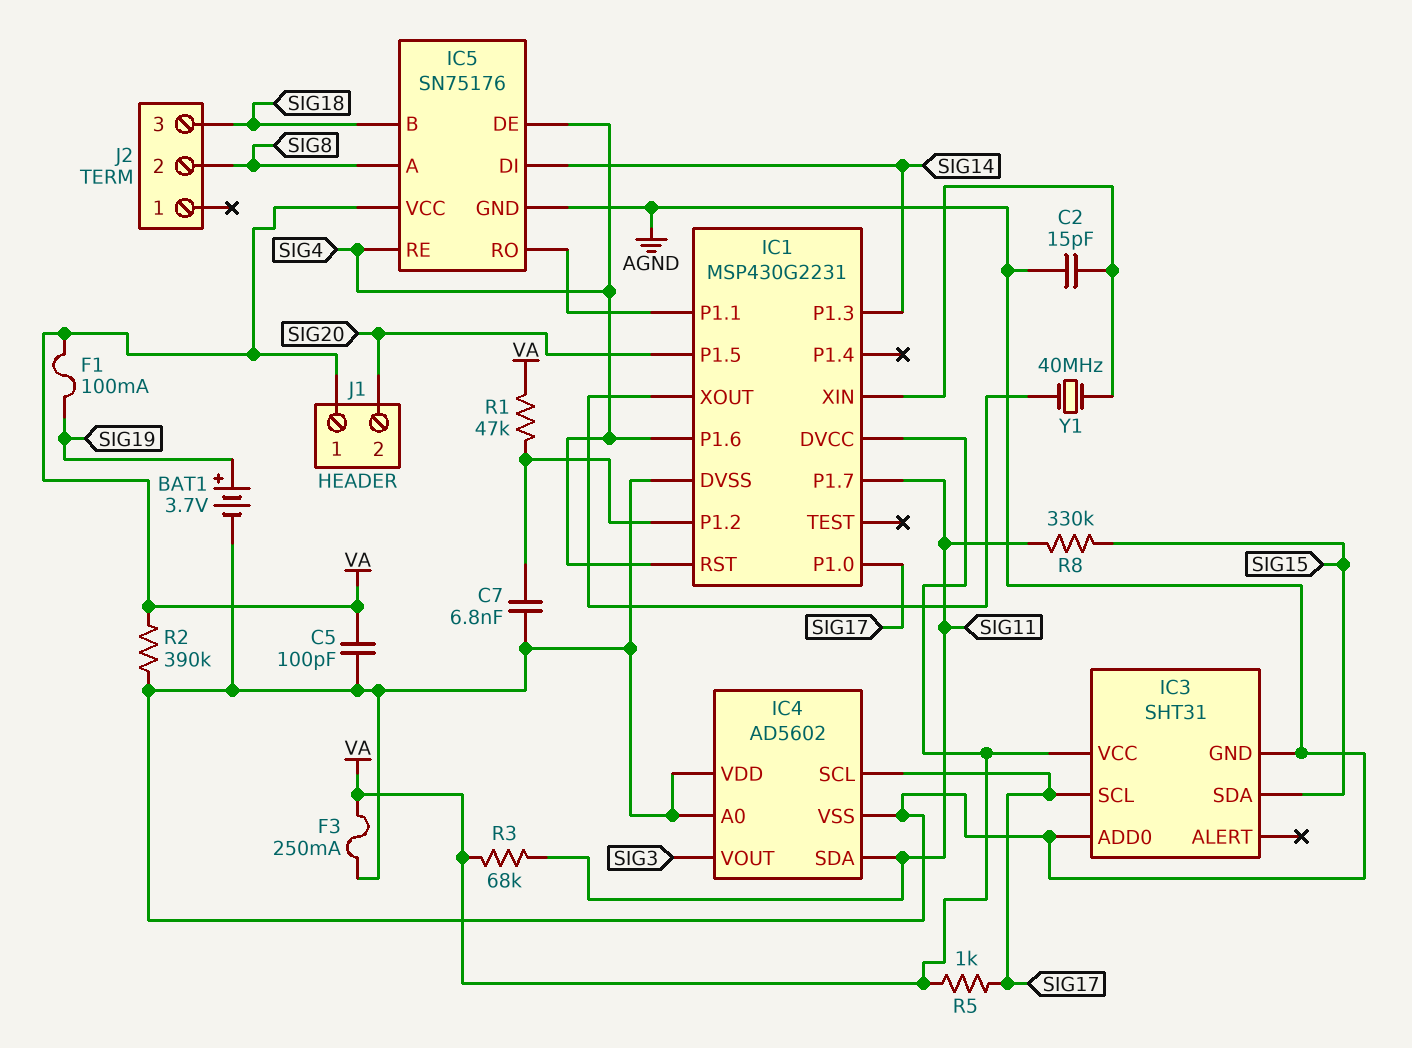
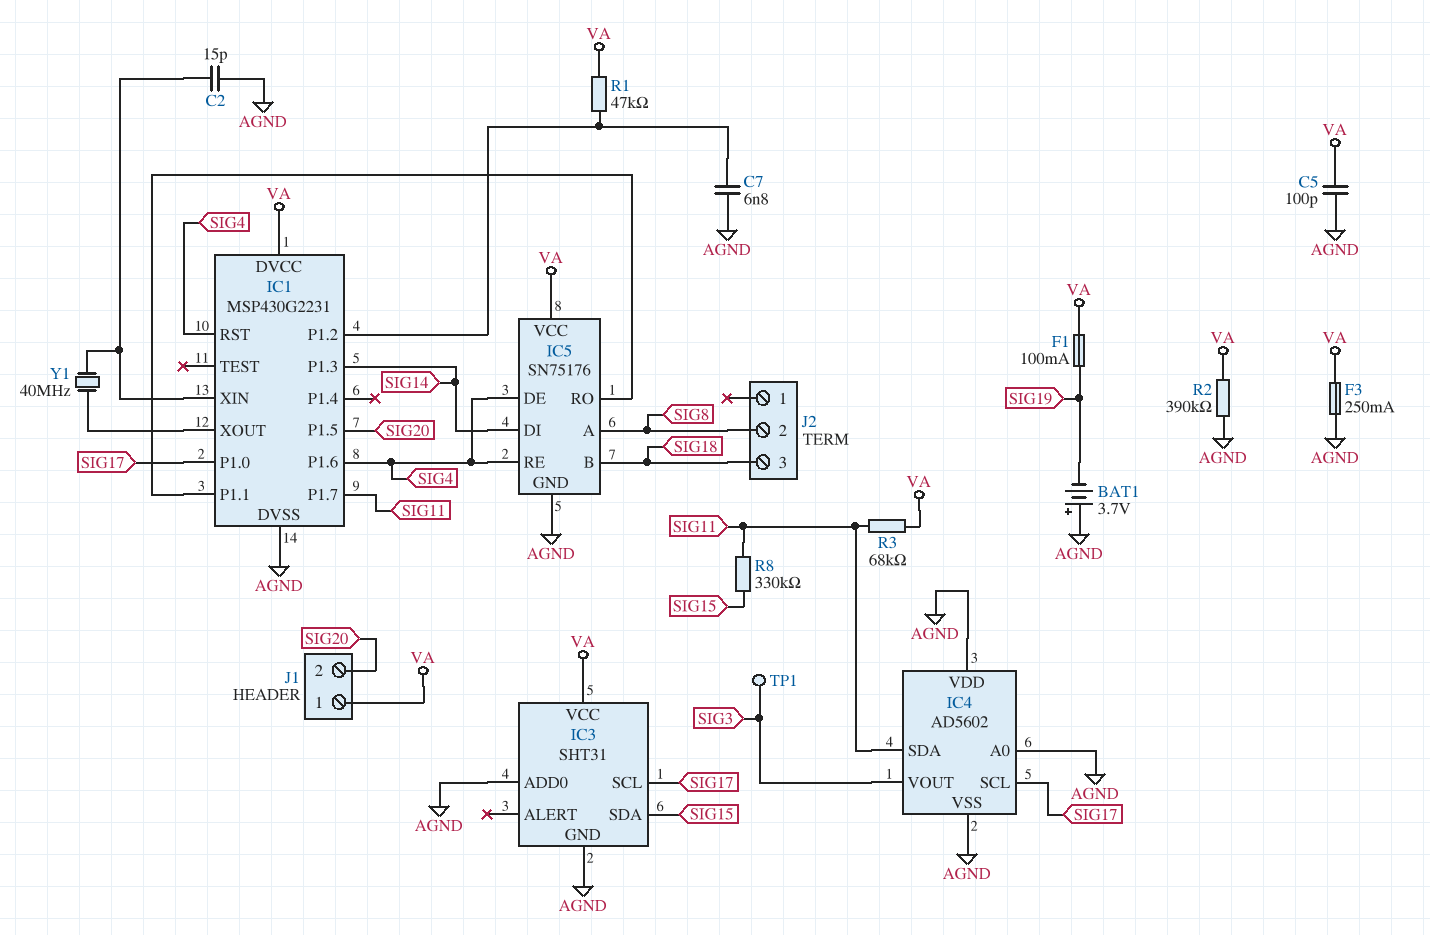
BAT1: 3.7V (plus SIG19, minus AGND) -> 3.7V (plus AGND, minus SIG19)
R5: 1k (SIG17, VA) -> none
TP1: none -> test point (SIG3)

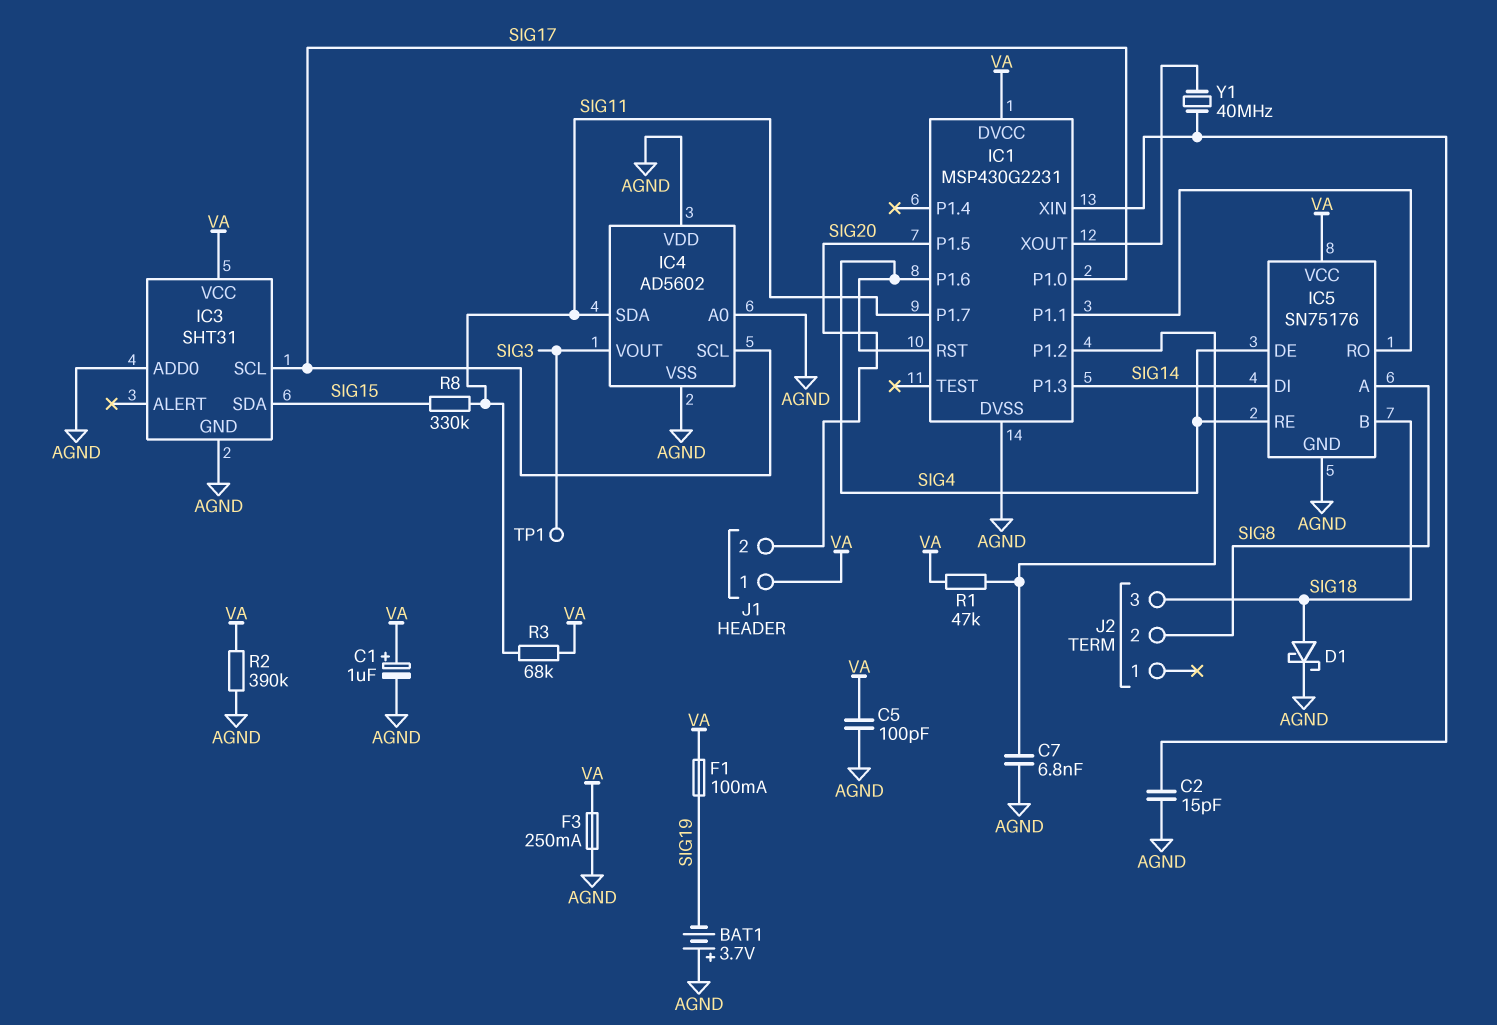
C1: none -> 1uF (plus VA, minus AGND)
D1: none -> schottky (A SIG18, K AGND)

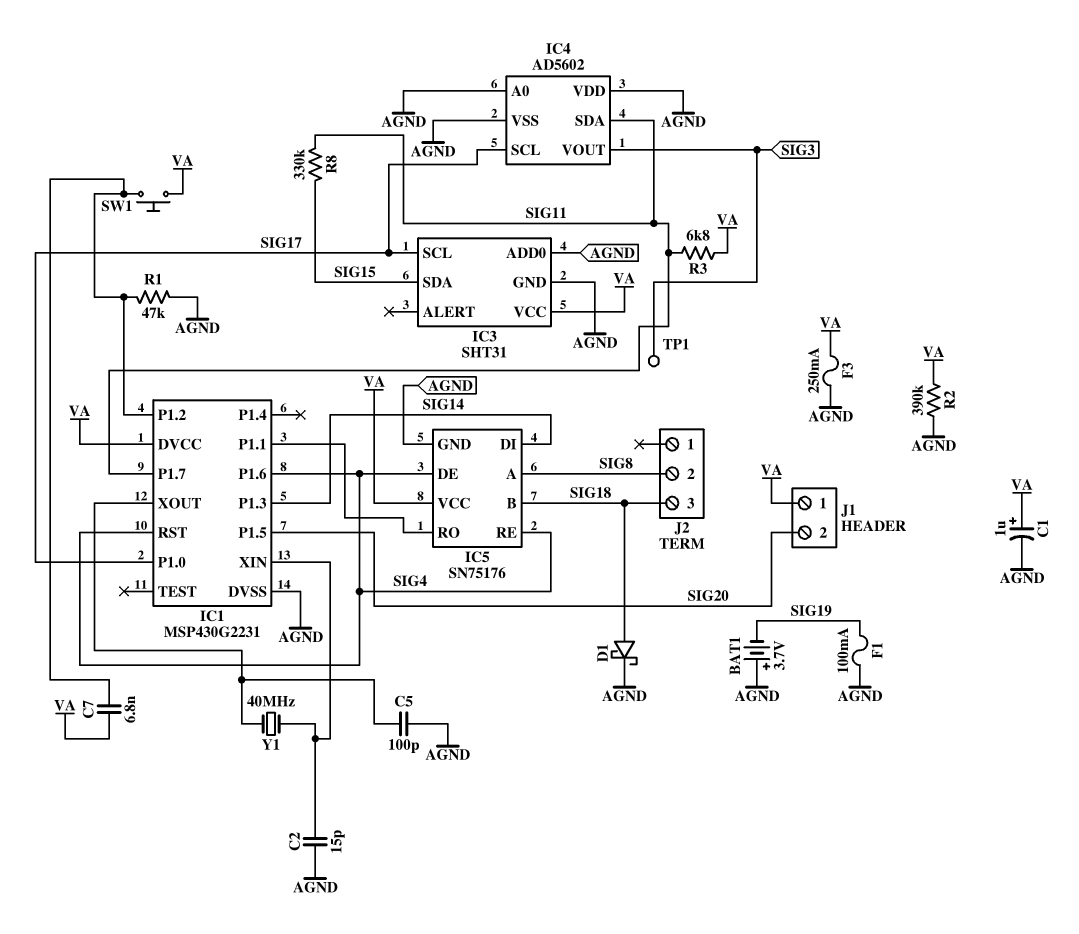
C5: 100pF (AGND, VA) -> 100pF (AGND, IC1/XOUT)
C7: 6.8nF (AGND, IC1/P1.2) -> 6.8nF (IC1/P1.2, VA)
F1: 100mA (SIG19, VA) -> 100mA (AGND, SIG19)
R1: 47k (IC1/P1.2, VA) -> 47k (AGND, IC1/P1.2)
R3: 68k (SIG11, VA) -> 6.8k (SIG11, VA)
SW1: none -> button (IC1/P1.2, VA)

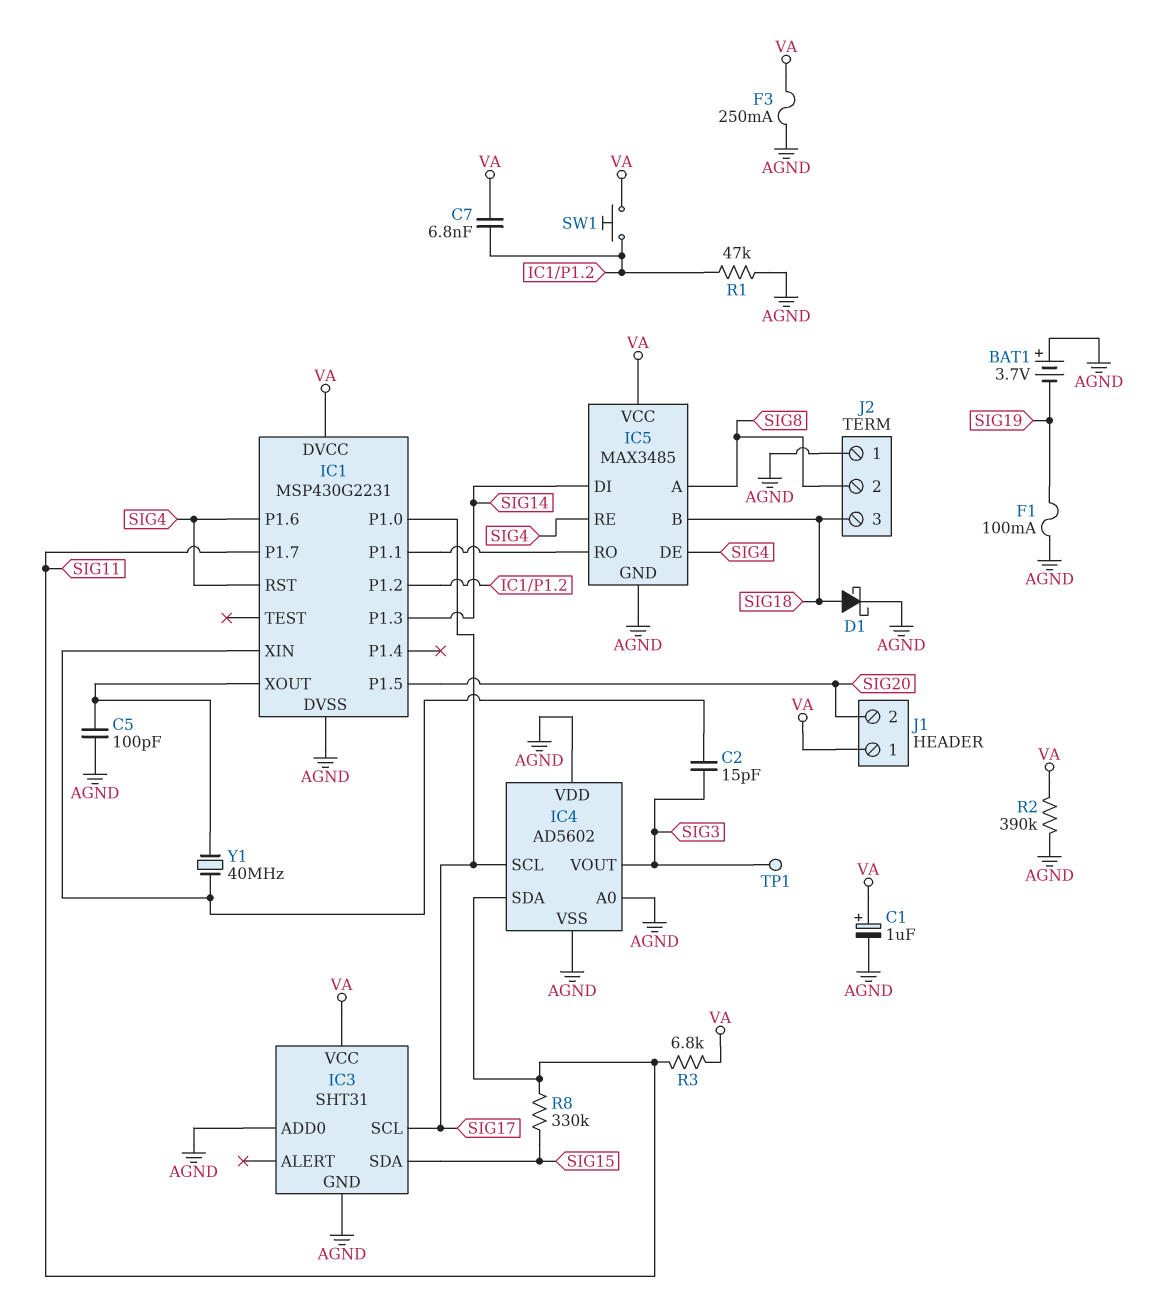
C2: 15pF (AGND, IC1/XIN) -> 15pF (IC1/XIN, SIG3)
IC5: SN75176 -> MAX3485
J2 pin 1: none -> AGND

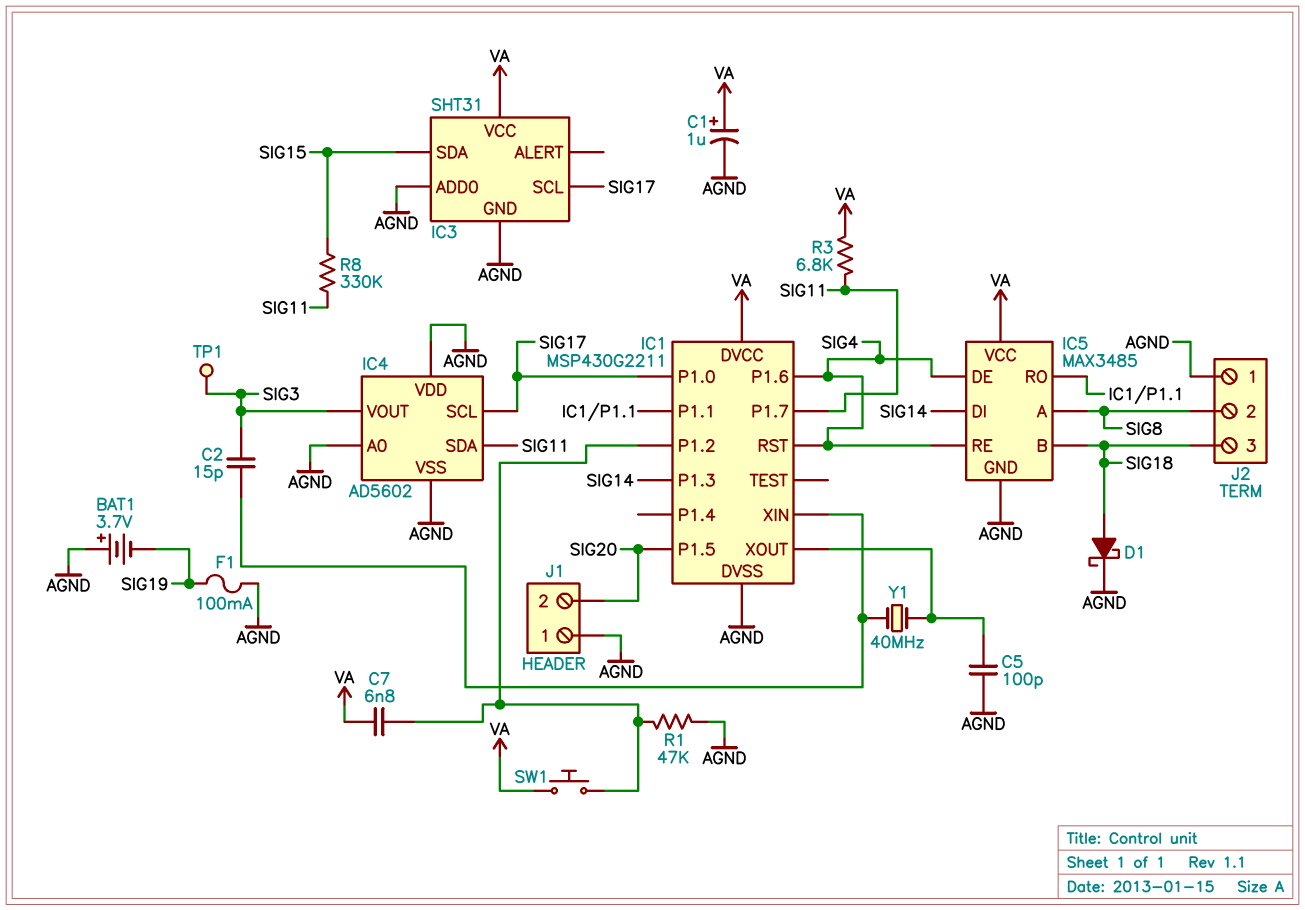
F3: 250mA (AGND, VA) -> none
IC1: MSP430G2231 -> MSP430G2211
J1 pin 1: VA -> AGND
R2: 390k (AGND, VA) -> none

